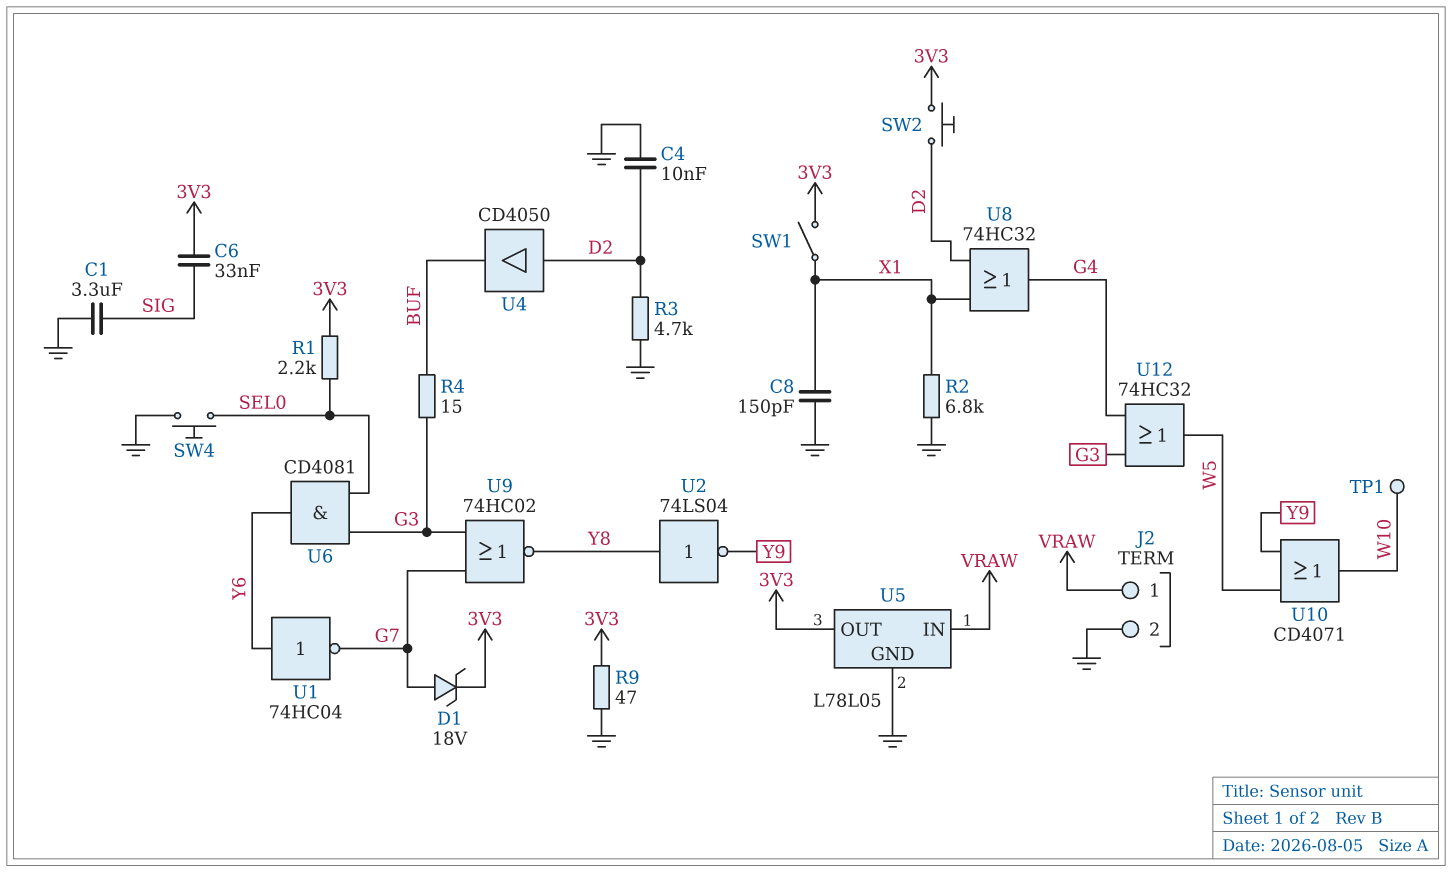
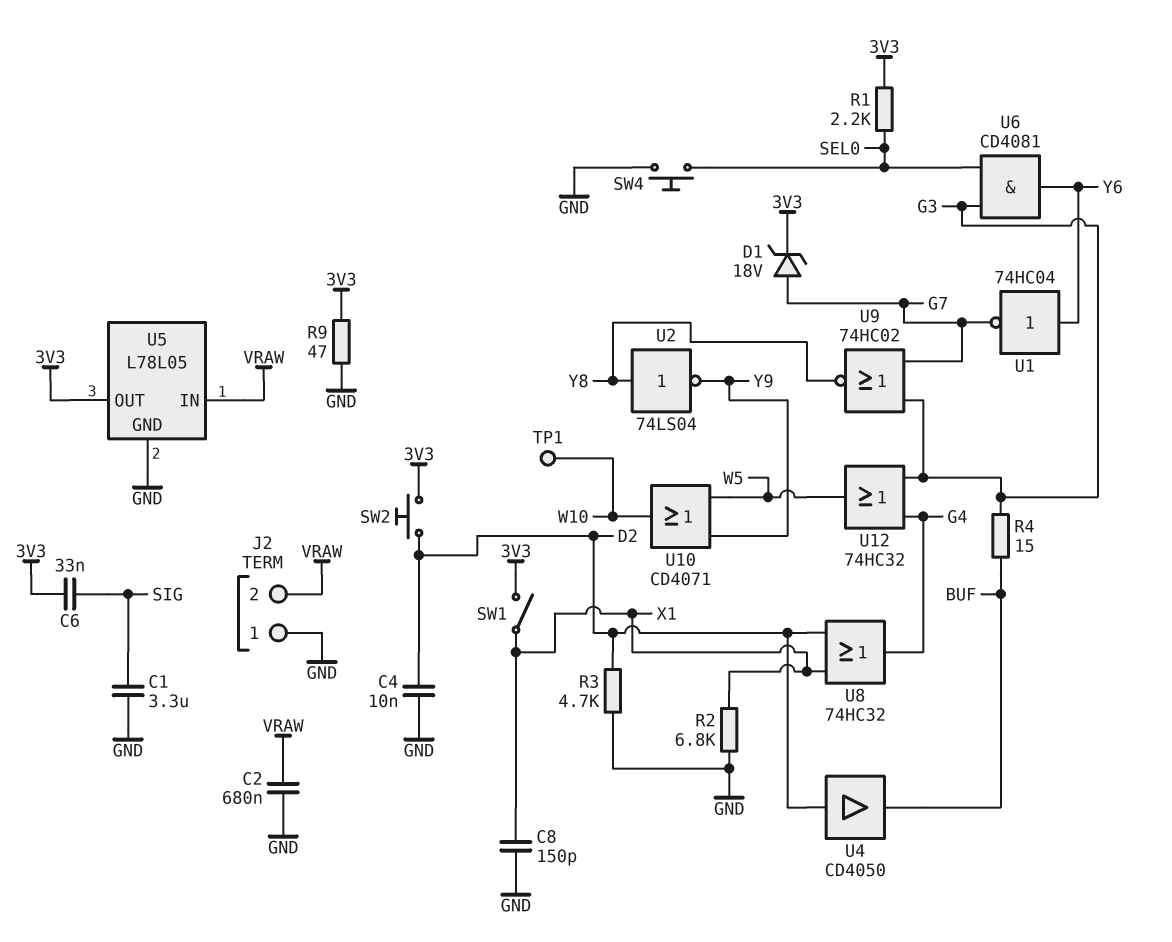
C2: none -> 680nF (GND, VRAW)
J2 pin 1: VRAW -> GND
J2 pin 2: GND -> VRAW

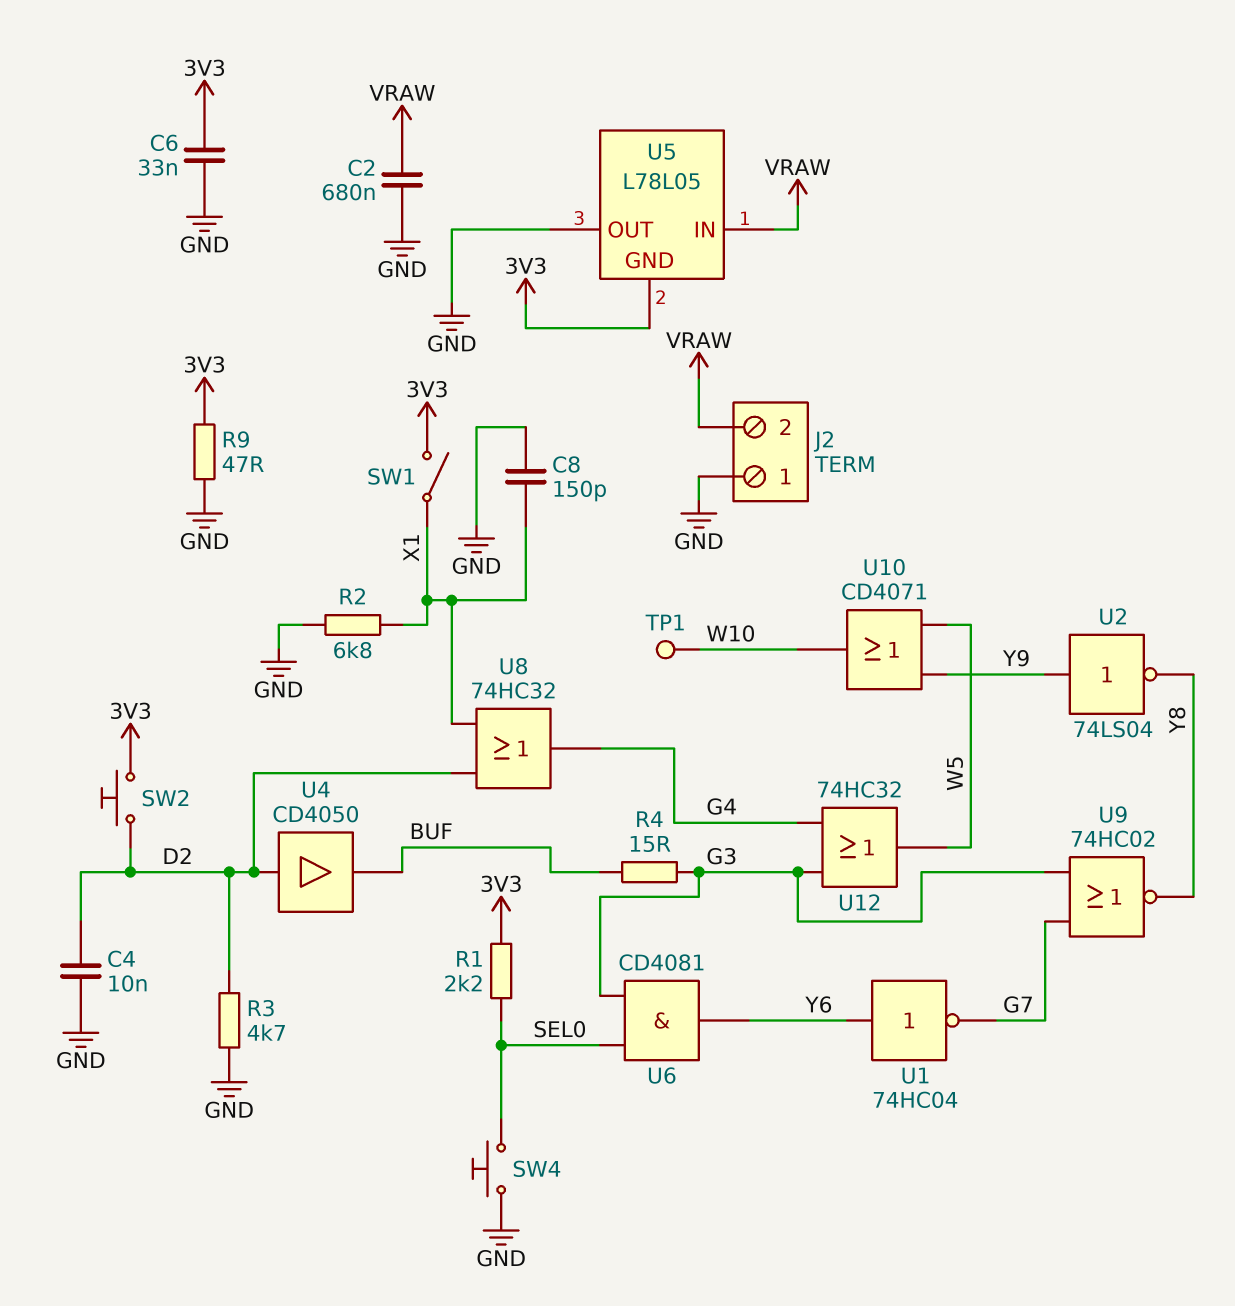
C1: 3.3uF (GND, SIG) -> none
C6: 33nF (3V3, SIG) -> 33nF (3V3, GND)
D1: zener 18V (A G7, K 3V3) -> none
U2: NOT 74LS04 (in Y8, out Y9) -> NOT 74LS04 (in Y9, out Y8)
U5 pin GND: GND -> 3V3
U5 pin OUT: 3V3 -> GND

